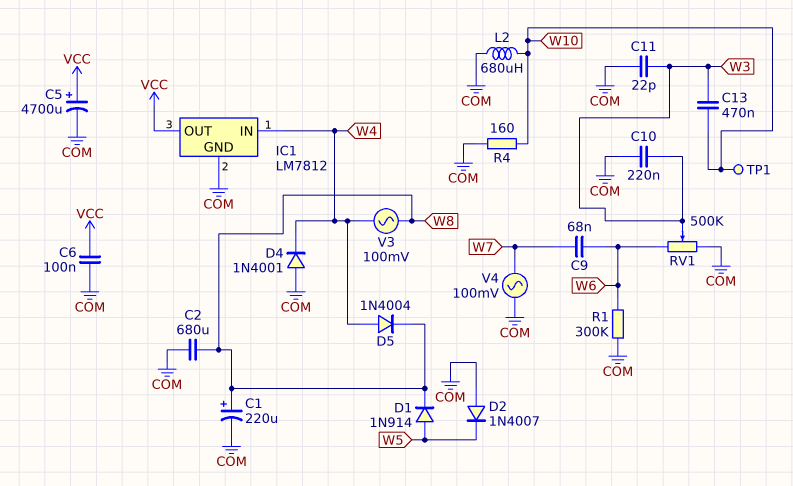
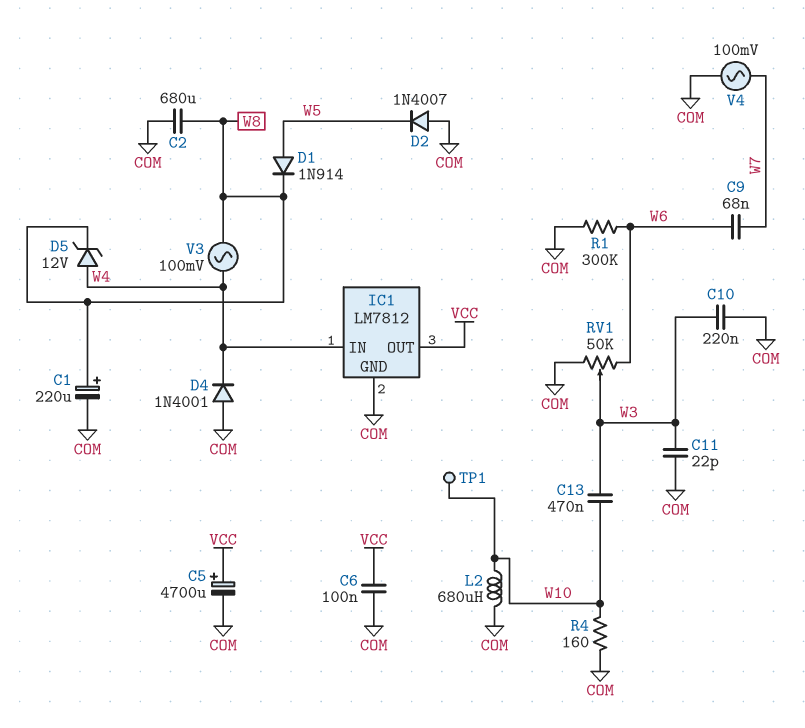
D5: diode 1N4004 (A W4, K W8) -> zener 12V (A W4, K W8)
RV1: 500k (COM, W6, wiper W3) -> 50k (COM, W6, wiper W3)

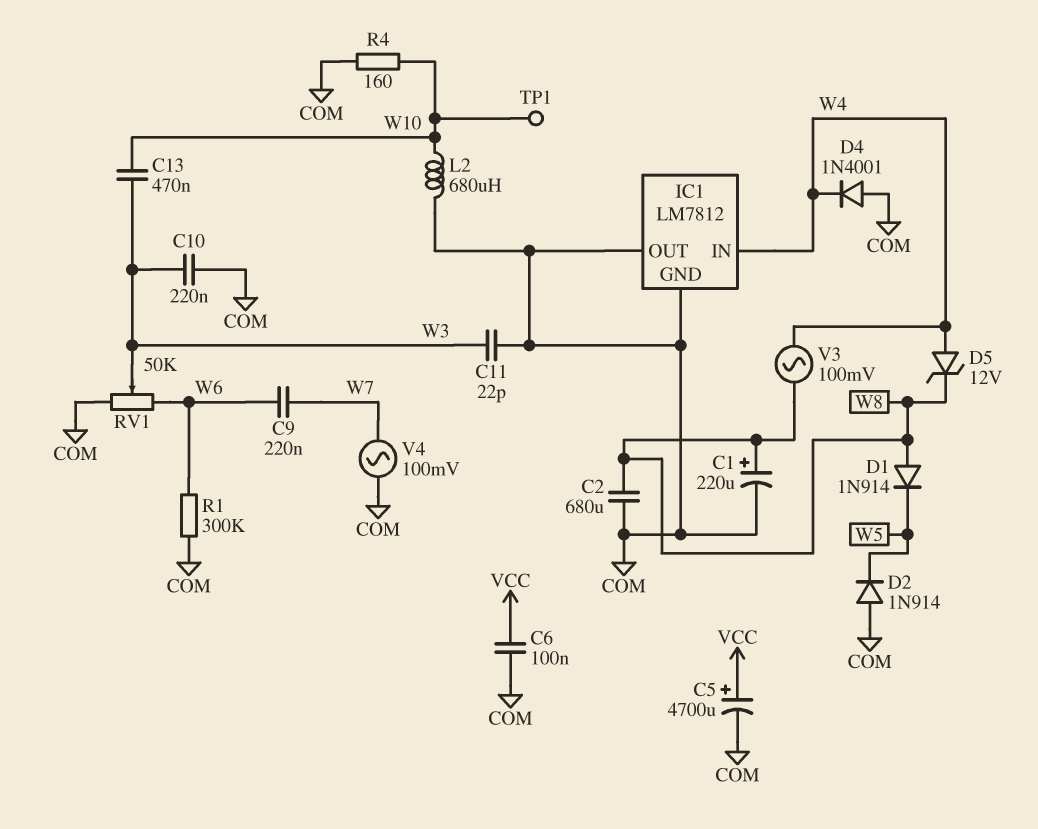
C9: 68nF (W6, W7) -> 220nF (W6, W7)
D1: diode 1N914 (A W5, K W8) -> diode 1N914 (A W8, K W5)
D2: diode 1N4007 (A COM, K W5) -> diode 1N914 (A COM, K W5)
IC1 pin OUT: VCC -> COM

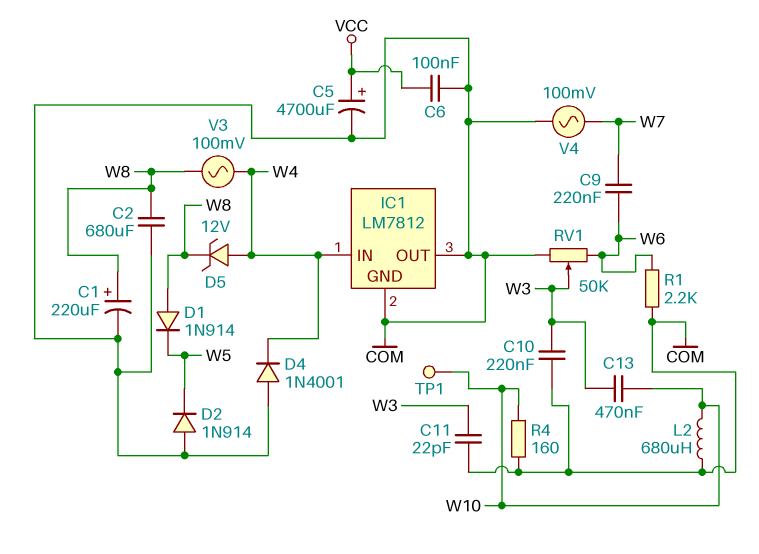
R1: 300k (COM, W6) -> 2.2k (COM, W6)

